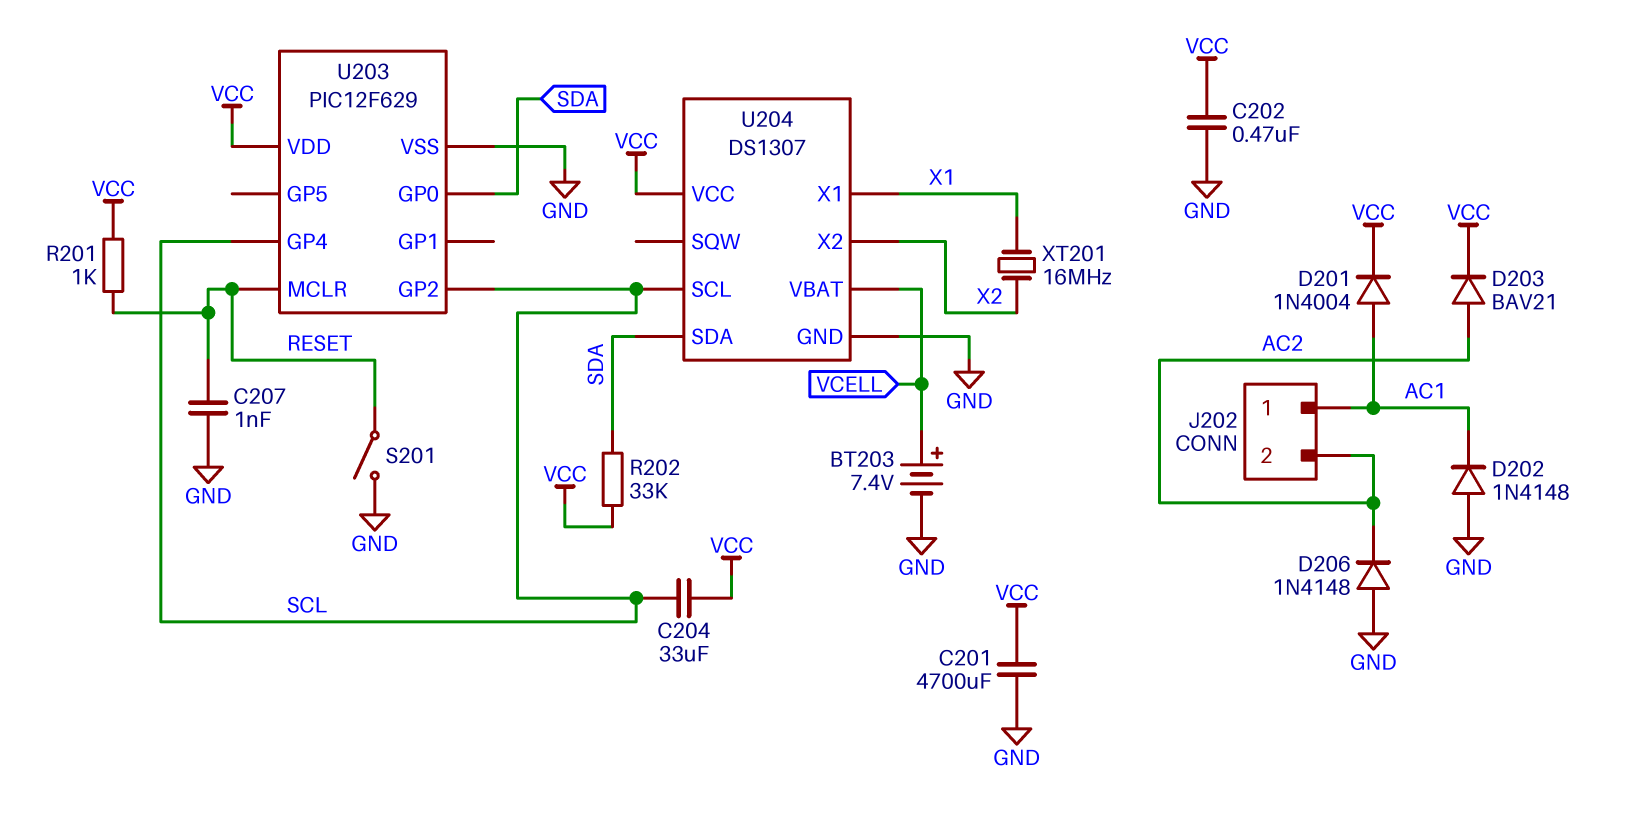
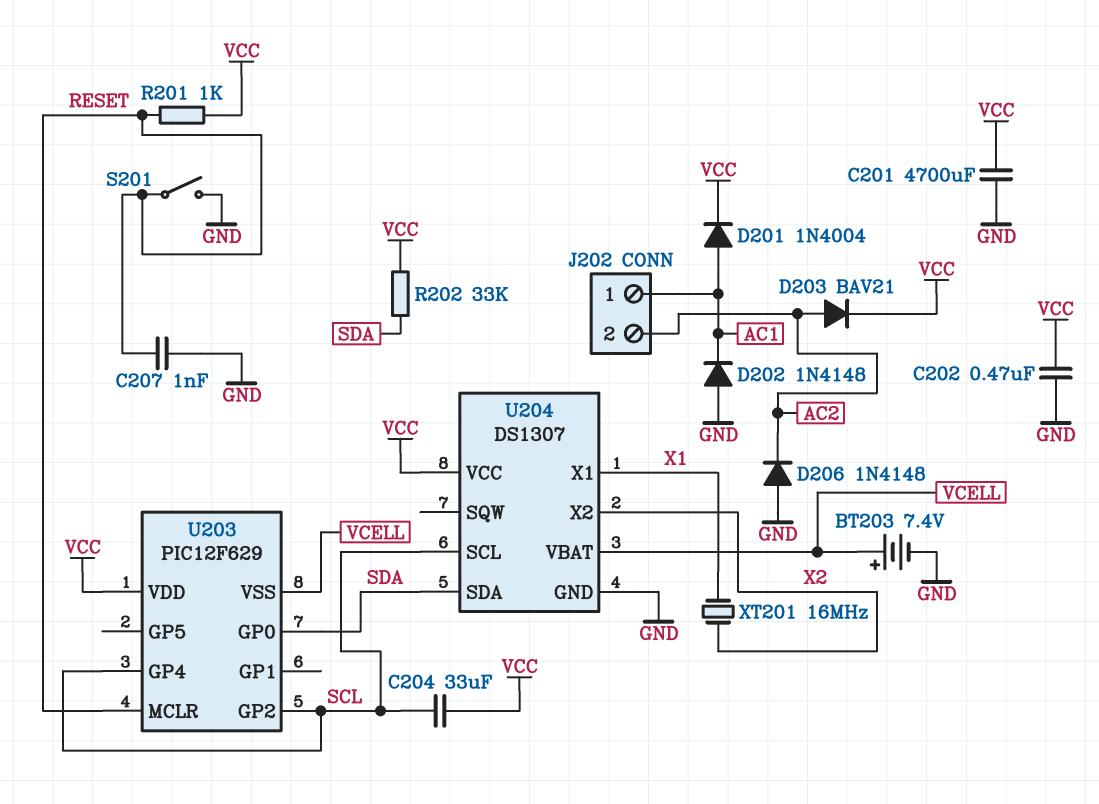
U203 pin VSS: GND -> VCELL

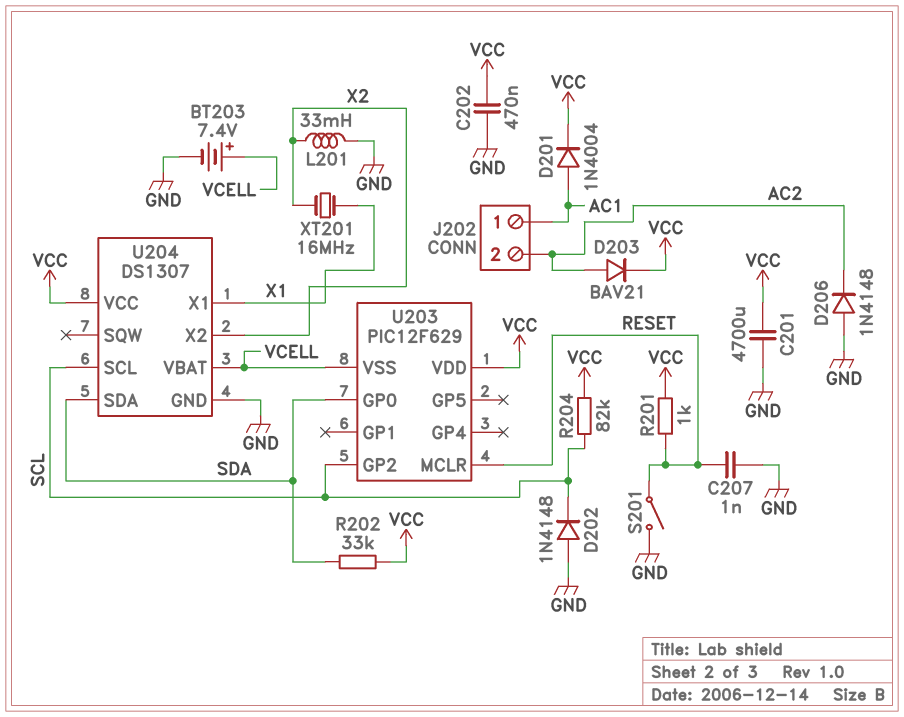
C204: 33uF (SCL, VCC) -> none
D202: diode 1N4148 (A GND, K AC1) -> diode 1N4148 (A GND, K SCL)
L201: none -> 33mH (GND, X2)
R204: none -> 82k (SCL, VCC)
U203 pin GP4: SCL -> none

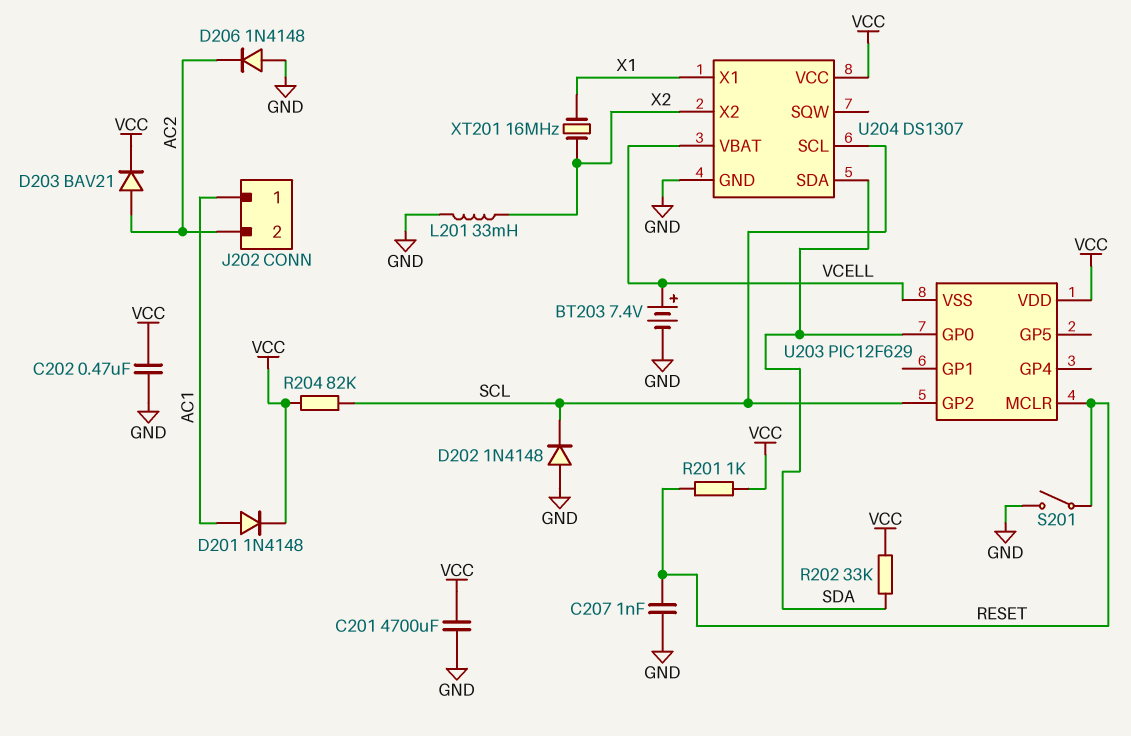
D201: diode 1N4004 (A AC1, K VCC) -> diode 1N4148 (A AC1, K VCC)

